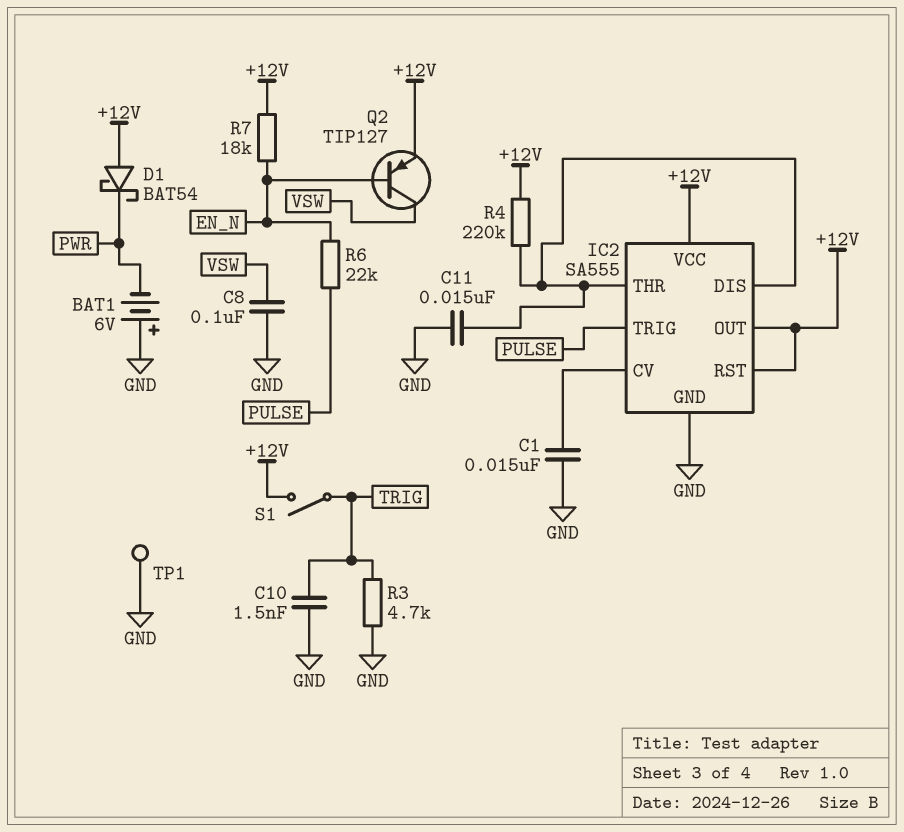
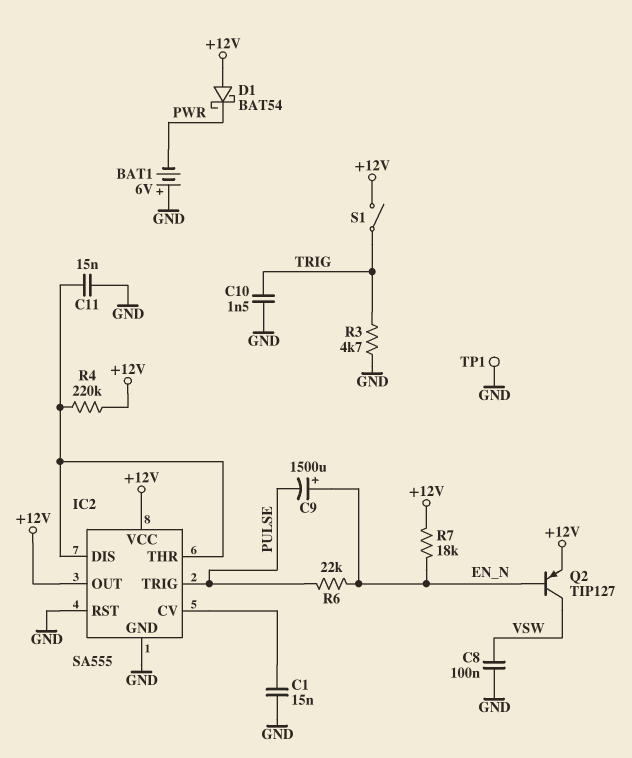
C9: none -> 1500uF (plus EN_N, minus PULSE)
IC2 pin RST: +12V -> GND

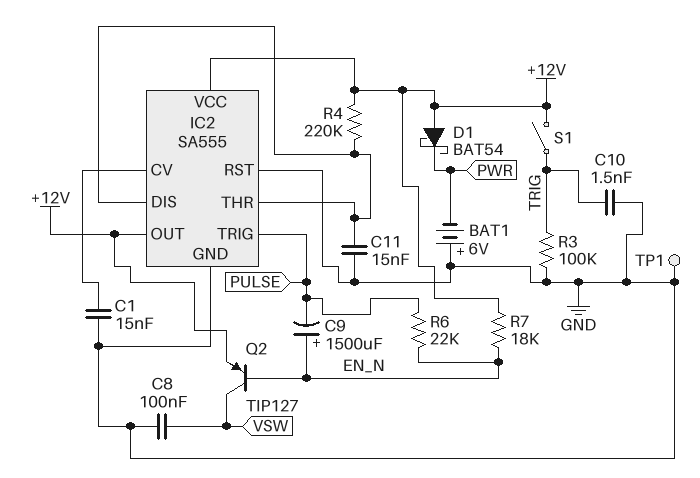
R3: 4.7k (GND, TRIG) -> 100k (GND, TRIG)

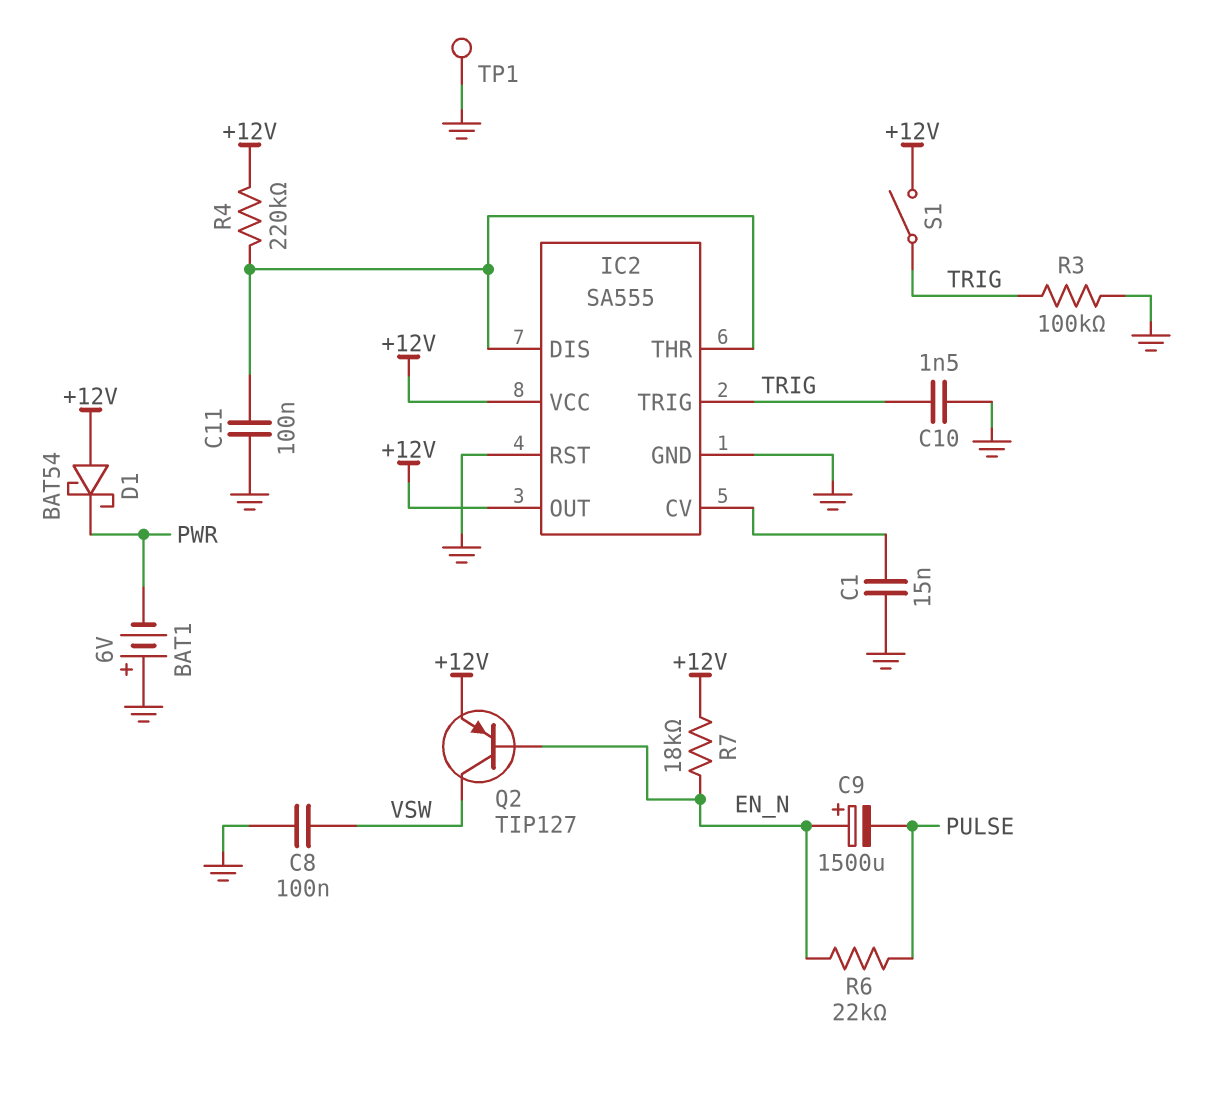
C11: 15nF (GND, IC2/DIS) -> 100nF (GND, IC2/DIS)
IC2 pin TRIG: PULSE -> TRIG

